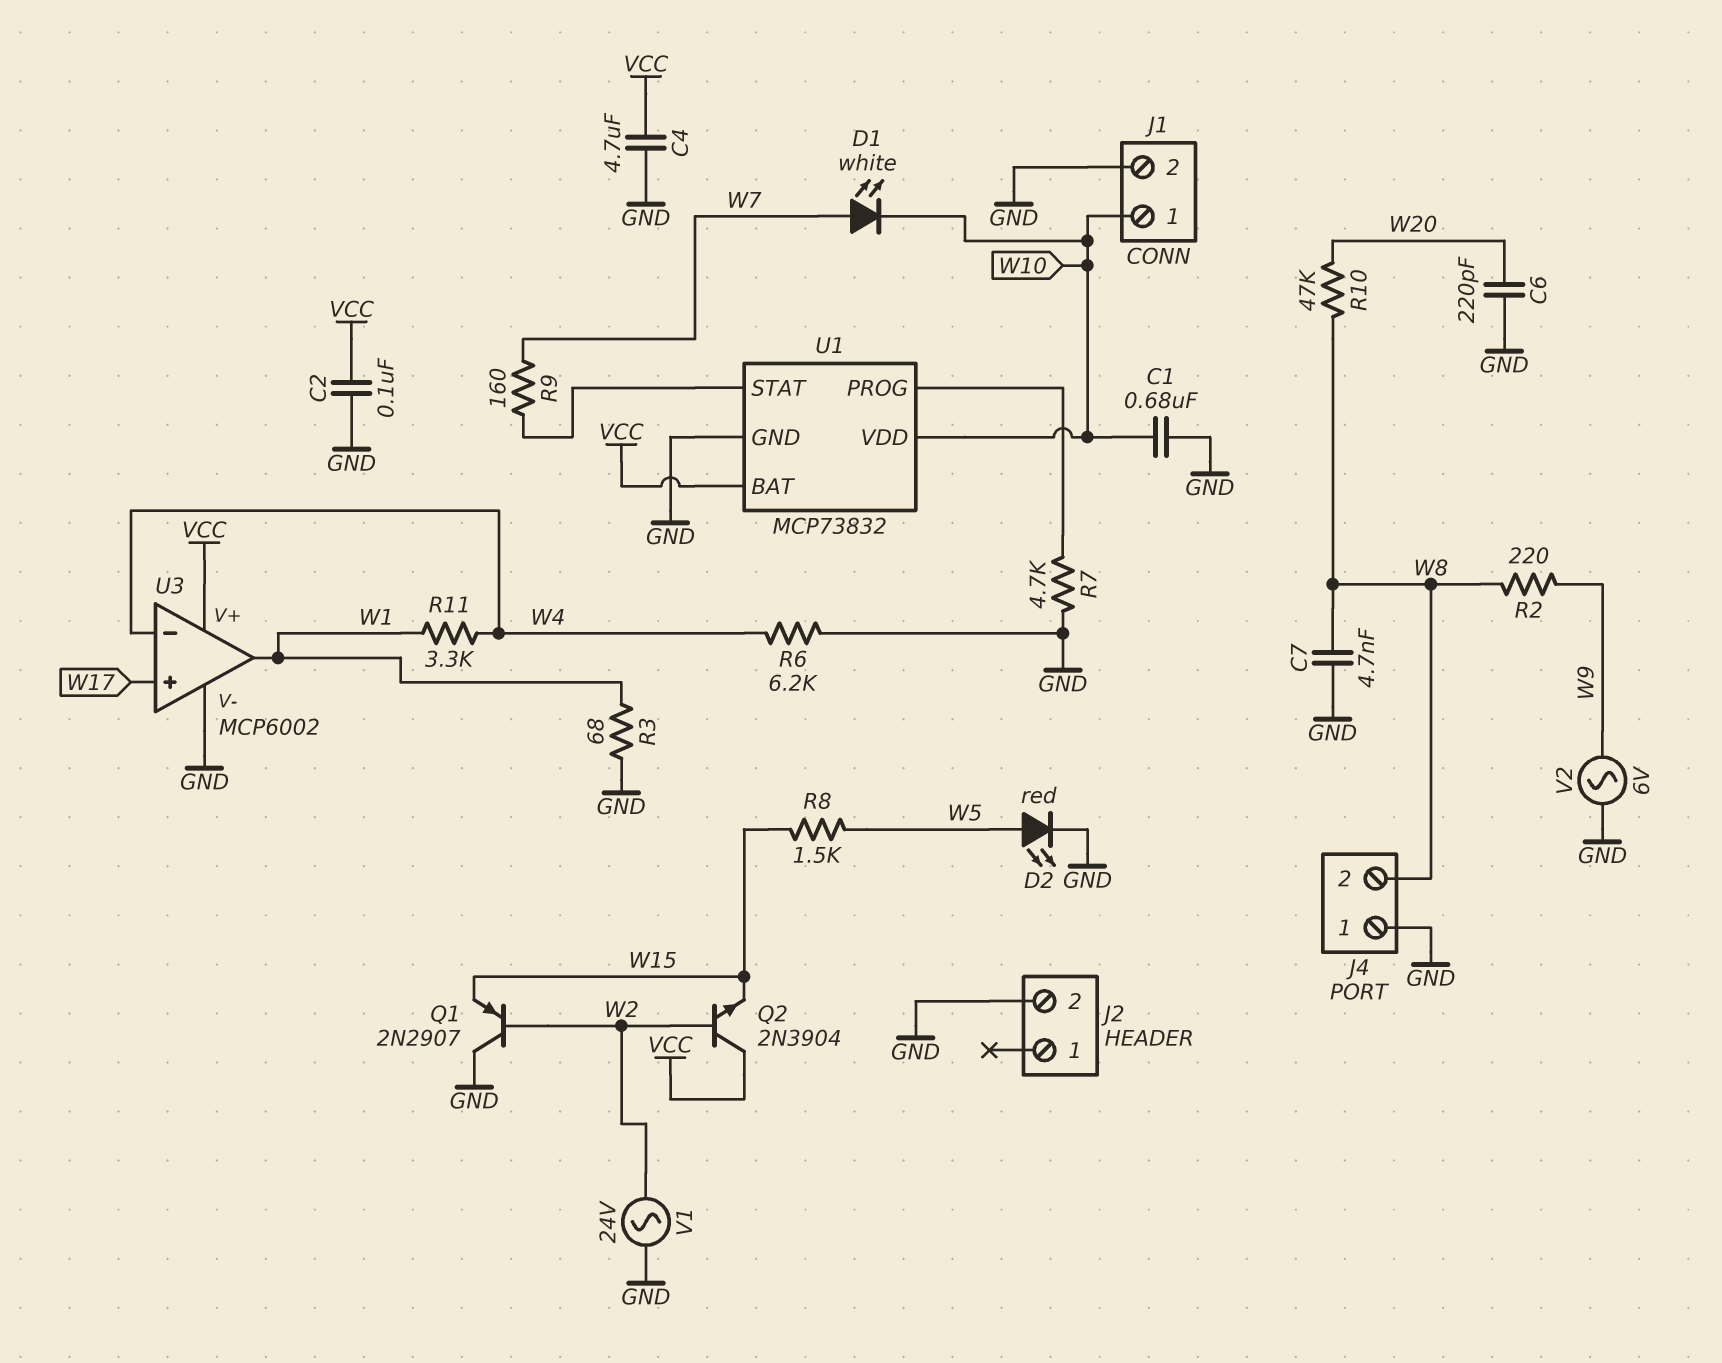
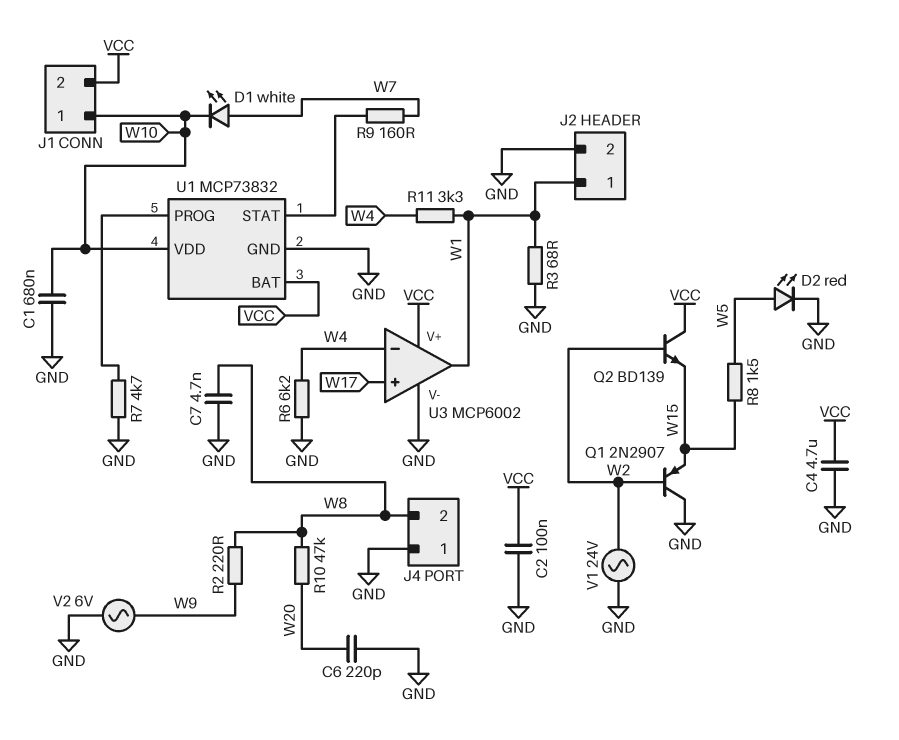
J1 pin 2: GND -> VCC
J2 pin 1: none -> W1
Q2: NPN 2N3904 (B W2, C VCC, E W15) -> NPN BD139 (B W2, C VCC, E W15)

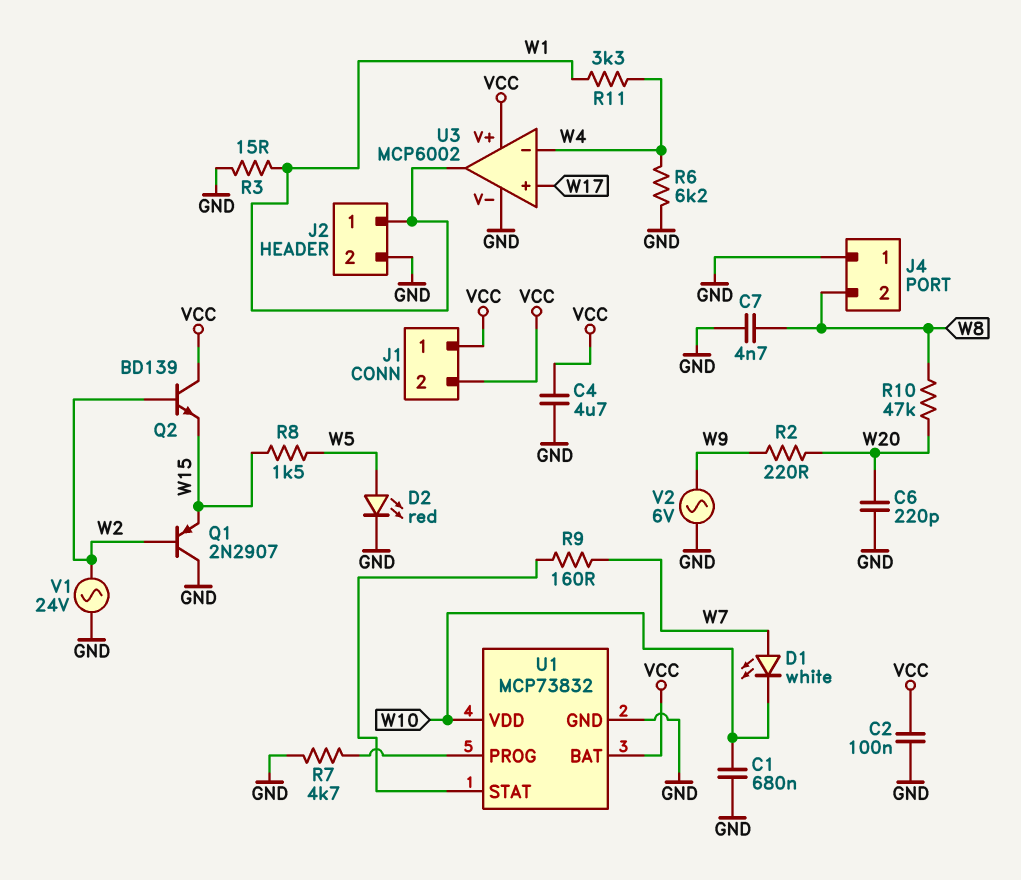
J1 pin 1: W10 -> VCC
R2: 220 (W8, W9) -> 220 (W9, W20)
R3: 68 (GND, W1) -> 15 (GND, W1)

